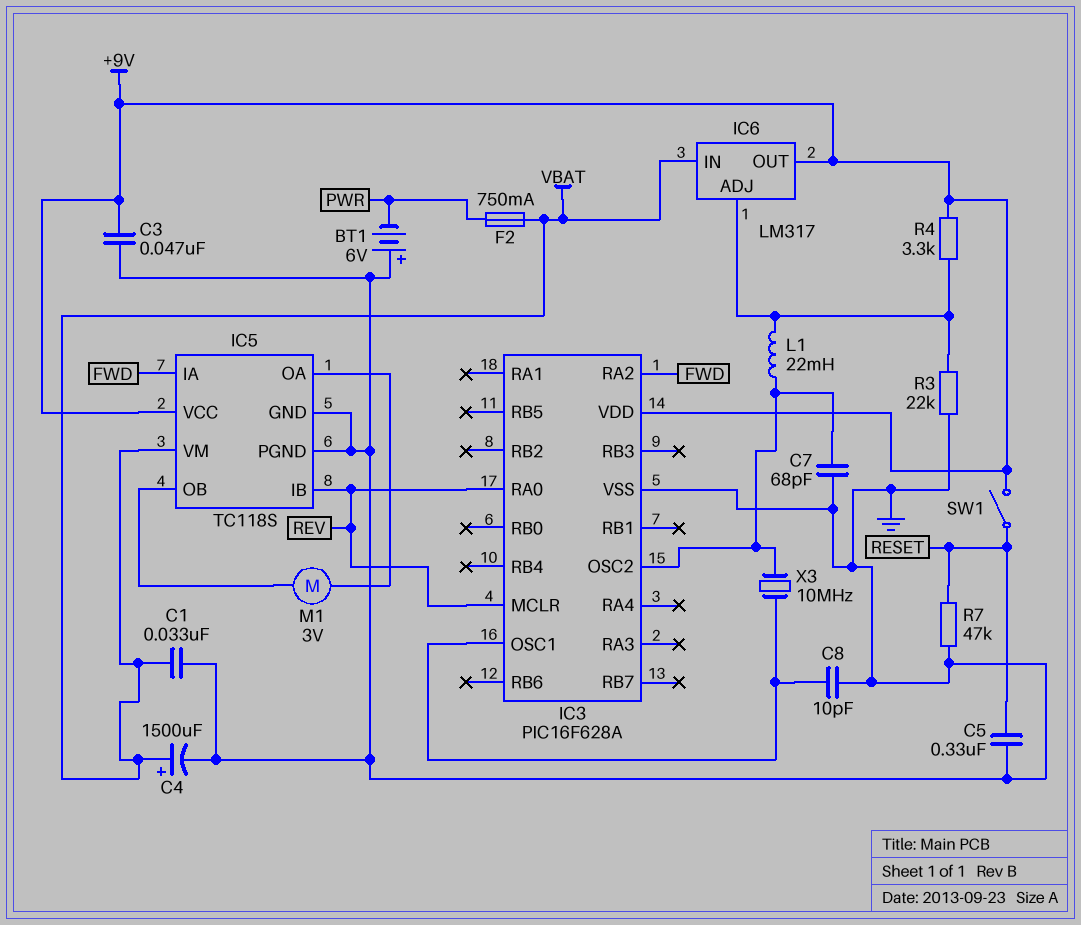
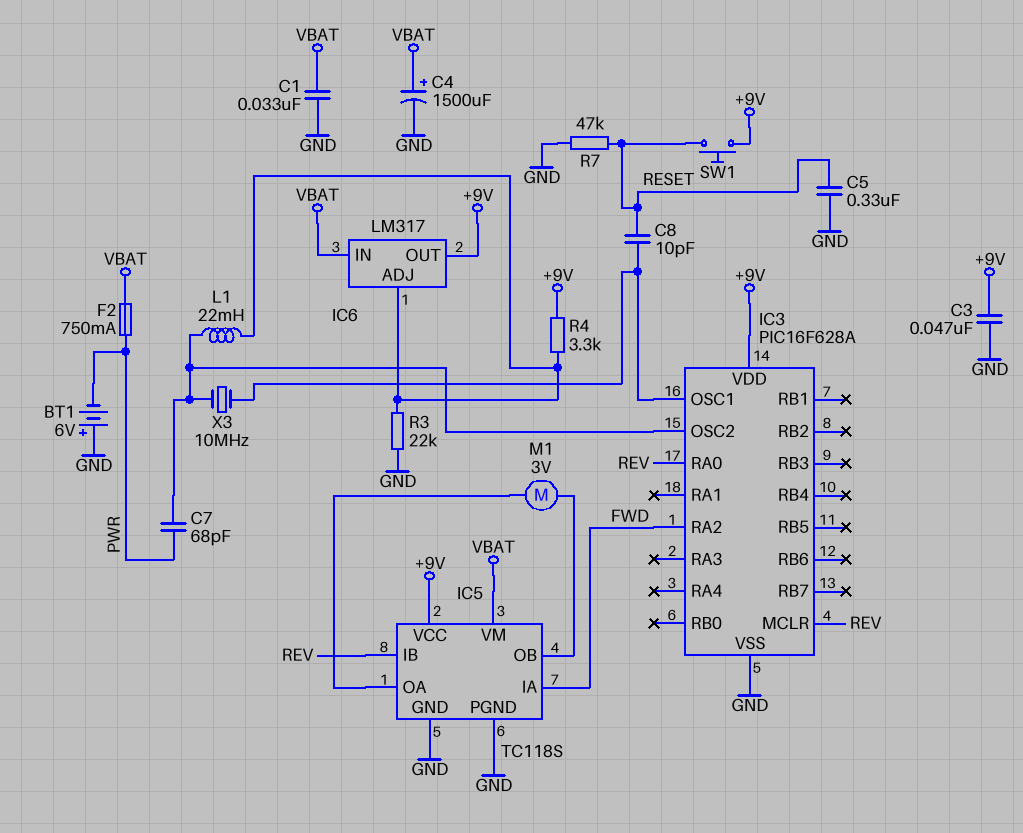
C7: 68pF (GND, IC3/OSC2) -> 68pF (IC3/OSC2, PWR)
C8: 10pF (GND, IC3/OSC1) -> 10pF (IC3/OSC1, RESET)
SW1: switch (+9V, RESET) -> button (+9V, RESET)

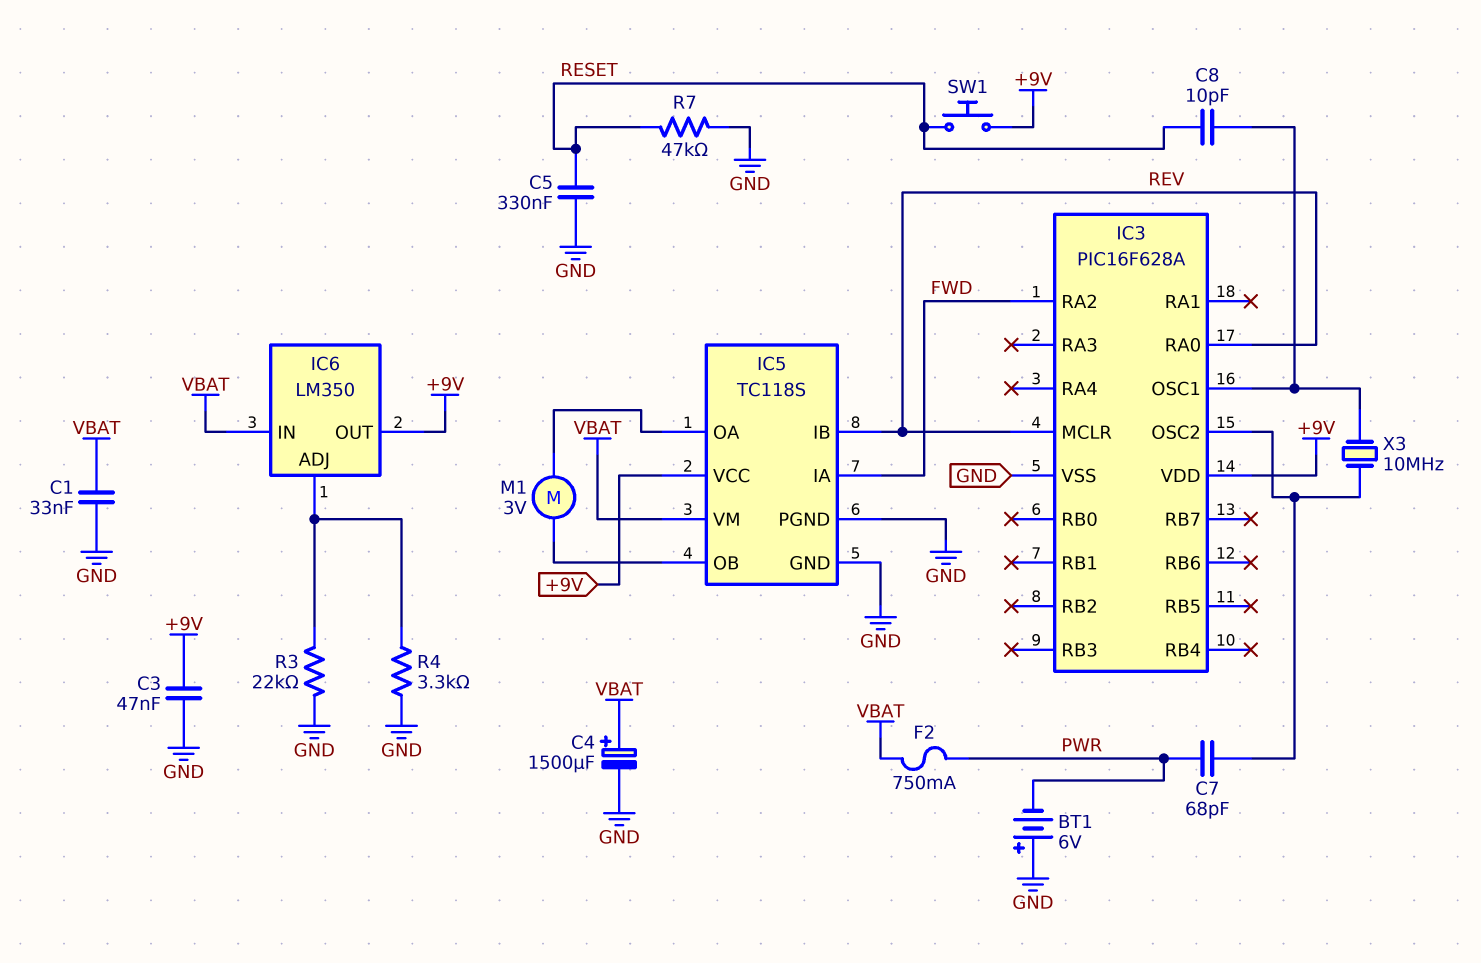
IC6: LM317 -> LM350
L1: 22mH (IC3/OSC2, IC6/ADJ) -> none
R4: 3.3k (+9V, IC6/ADJ) -> 3.3k (GND, IC6/ADJ)

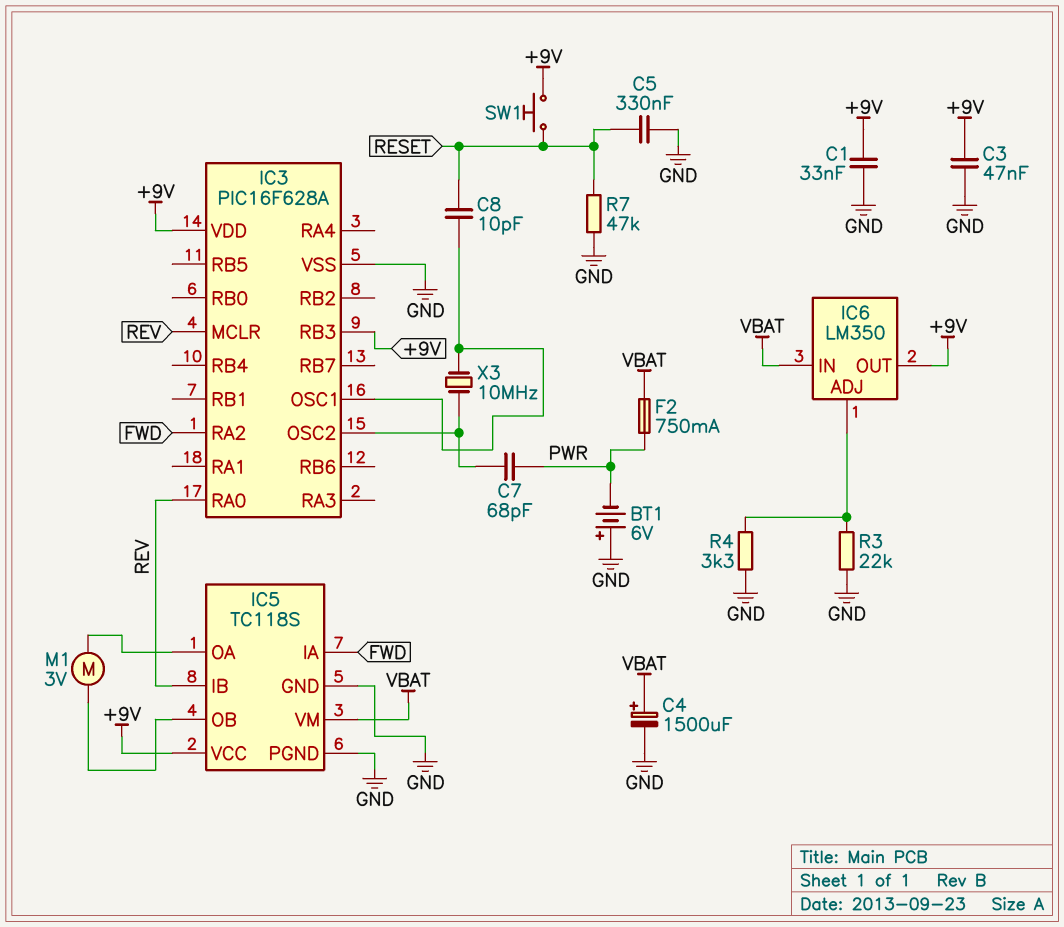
C1: 33nF (GND, VBAT) -> 33nF (+9V, GND)
IC3 pin RB3: none -> +9V

